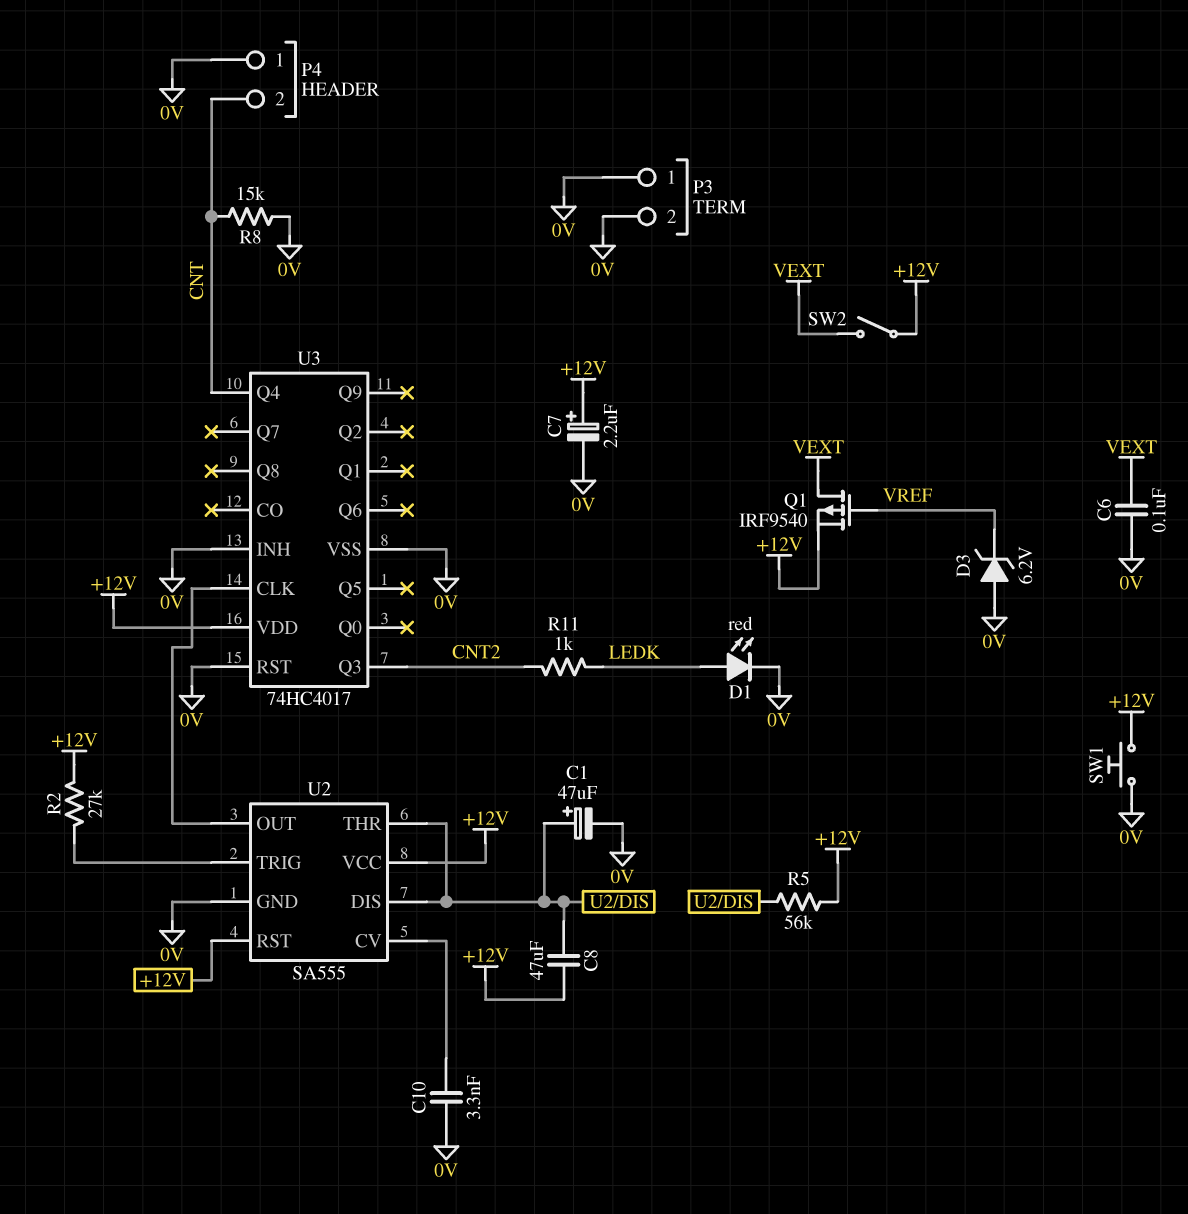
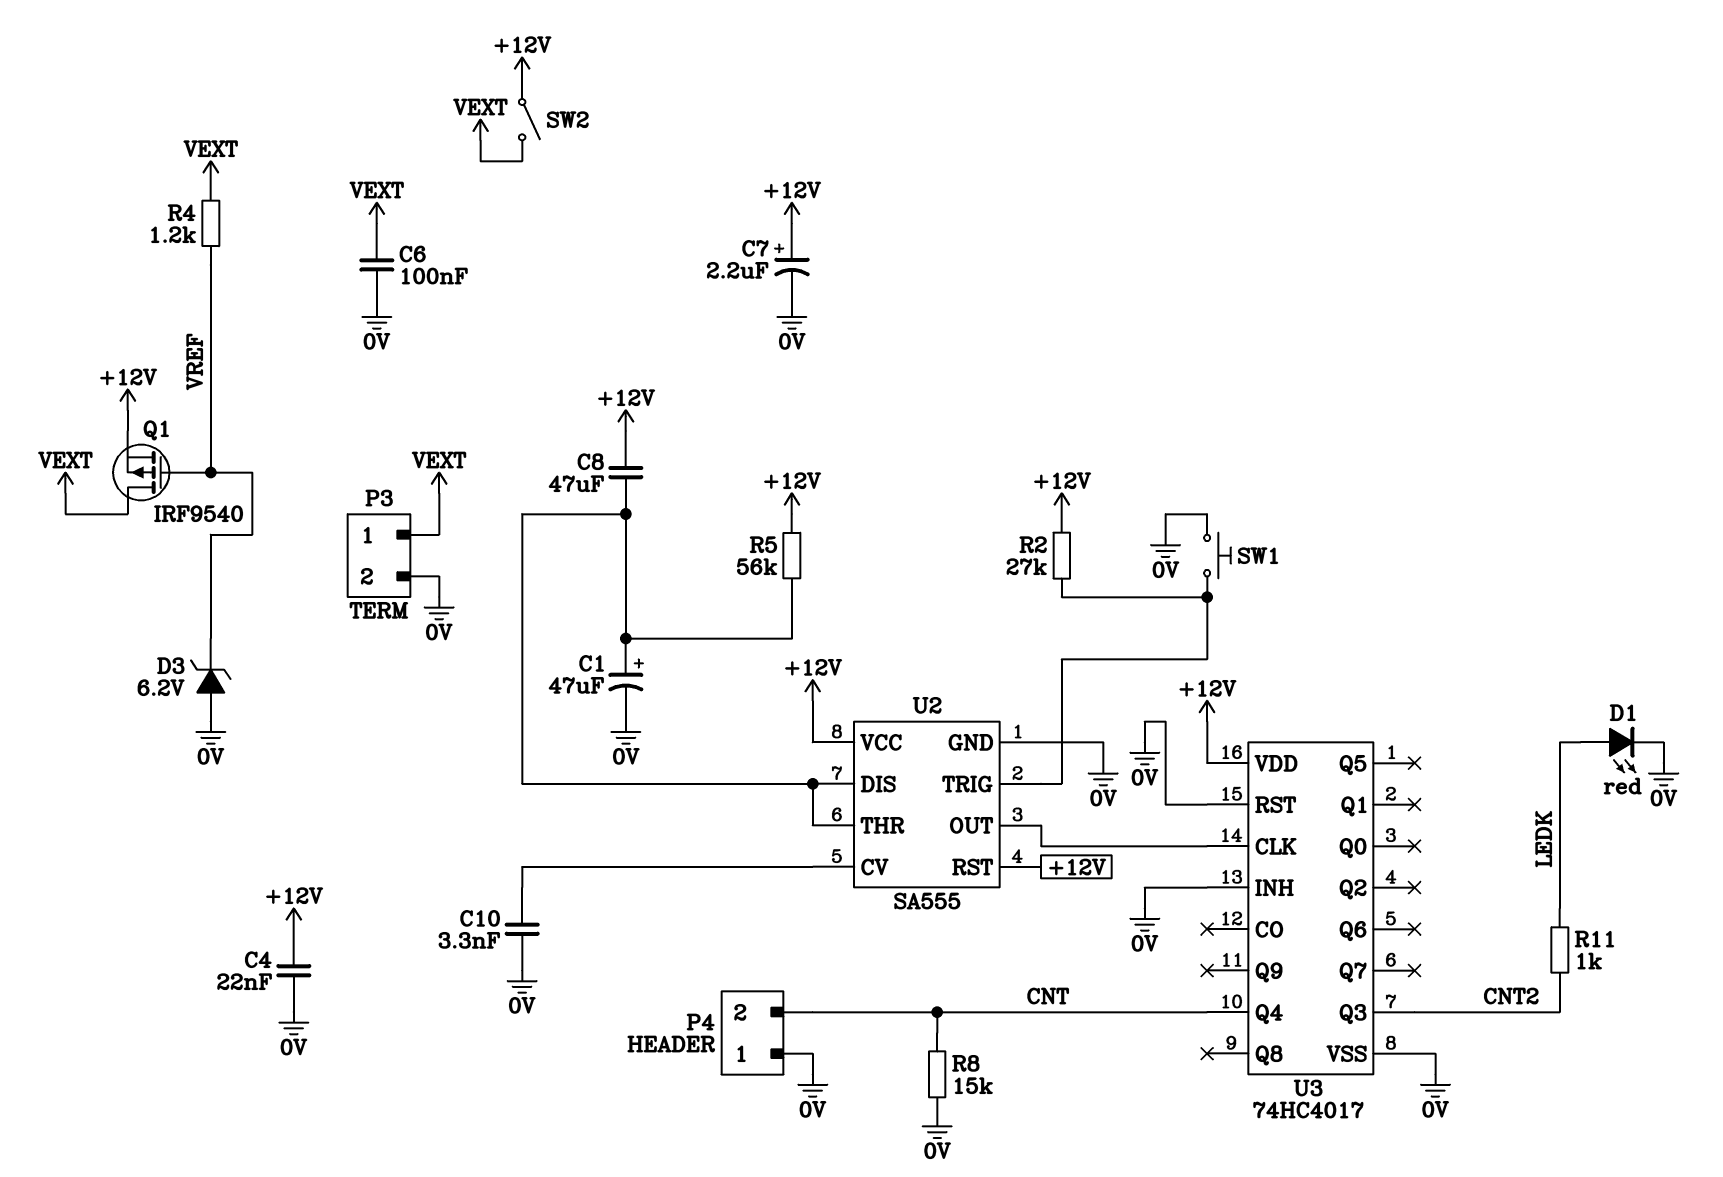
C4: none -> 22nF (+12V, 0V)
P3 pin 1: 0V -> VEXT
R4: none -> 1.2k (VEXT, VREF)
SW1: button (+12V, 0V) -> button (0V, U2/TRIG)

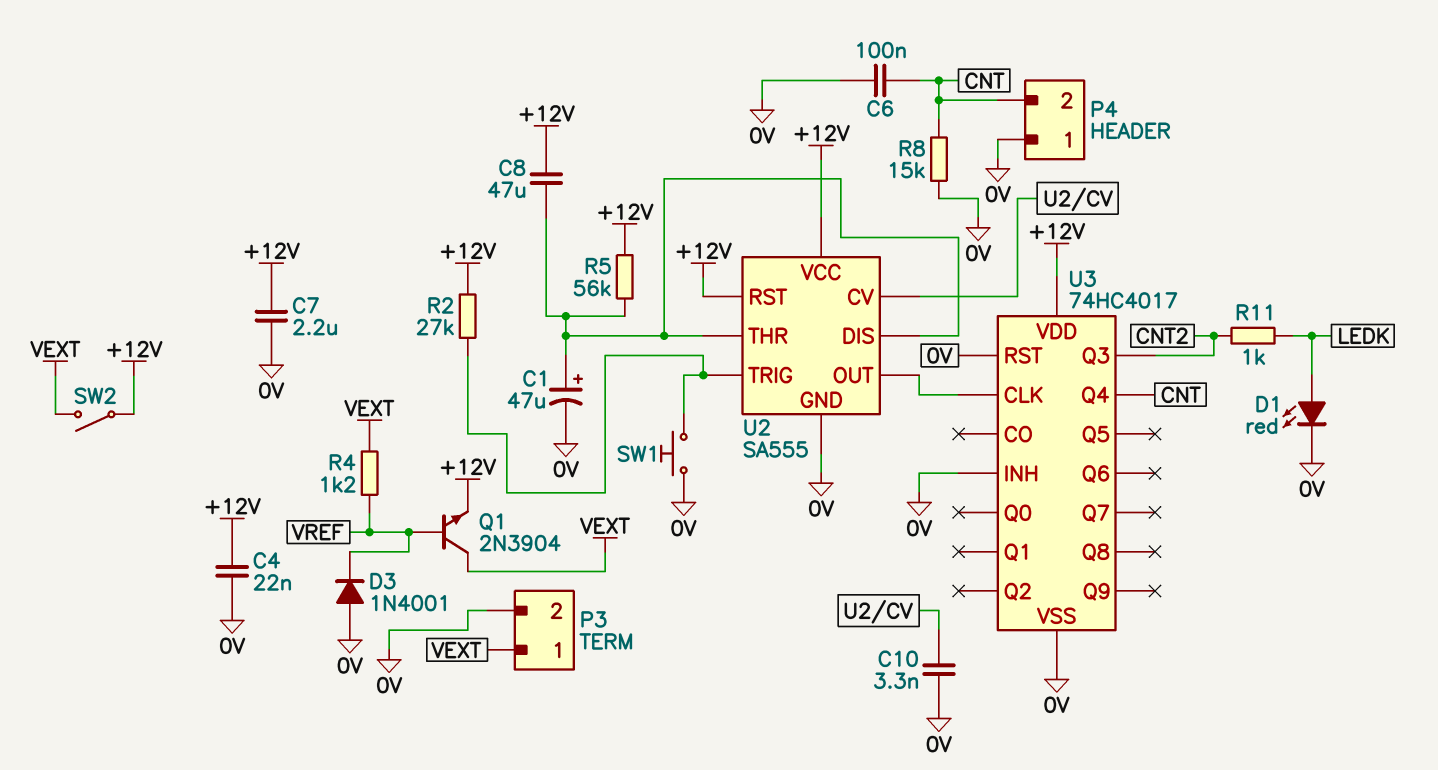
C6: 100nF (0V, VEXT) -> 100nF (0V, CNT)
C7: 2.2uF (plus +12V, minus 0V) -> 2.2uF (+12V, 0V)
D3: zener 6.2V (A 0V, K VREF) -> diode 1N4001 (A 0V, K VREF)
Q1: PMOS IRF9540 (G VREF, D VEXT, S +12V) -> NPN 2N3904 (B VREF, C VEXT, E +12V)

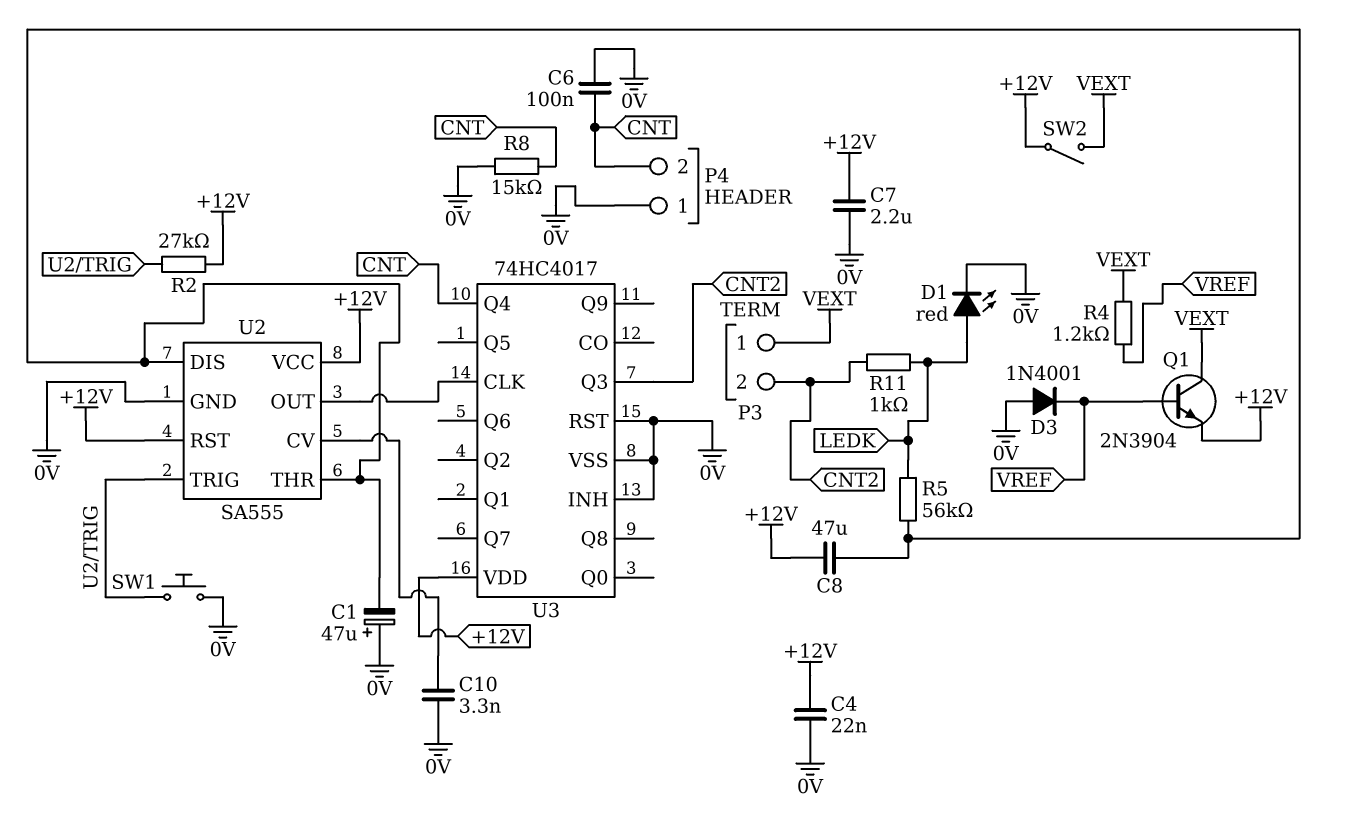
C1: 47uF (plus U2/DIS, minus 0V) -> 47uF (plus 0V, minus U2/DIS)
P3 pin 2: 0V -> CNT2
R5: 56k (+12V, U2/DIS) -> 56k (LEDK, U2/DIS)

